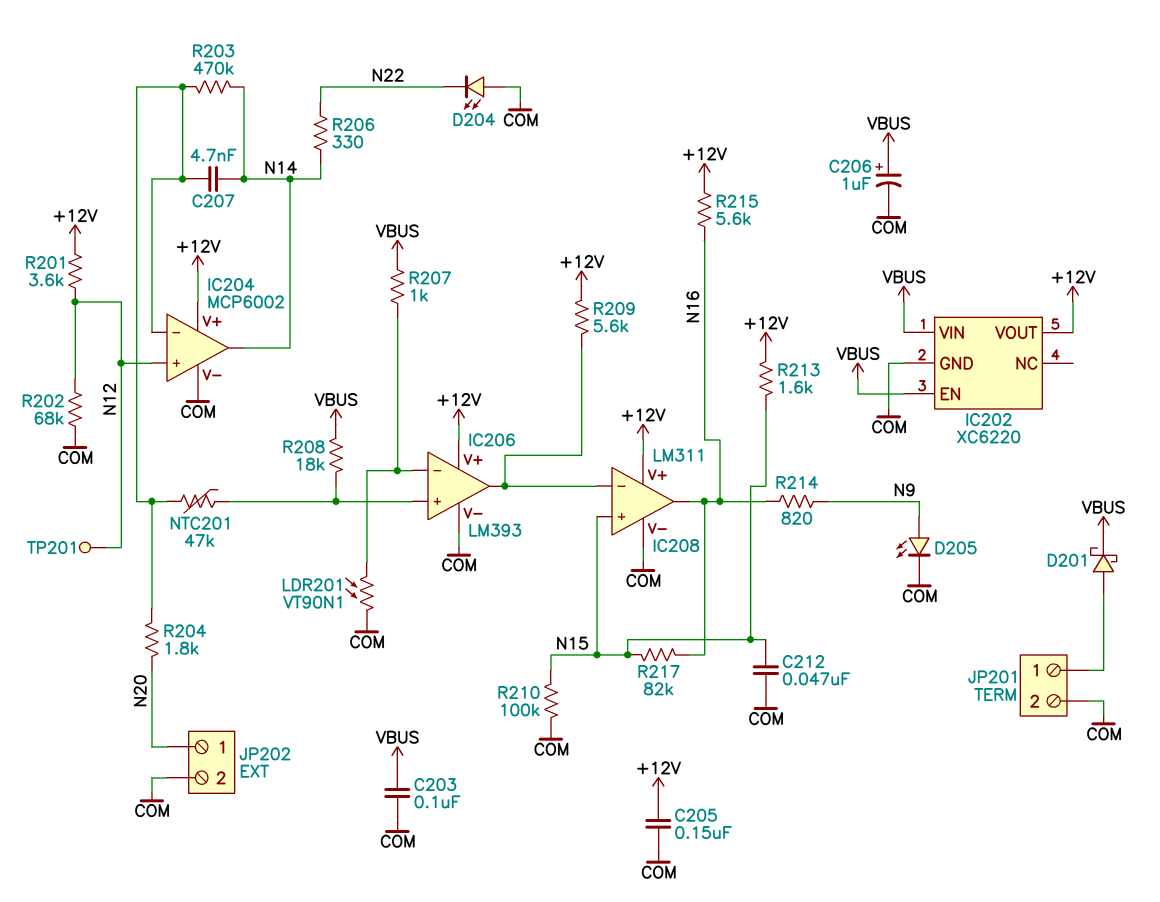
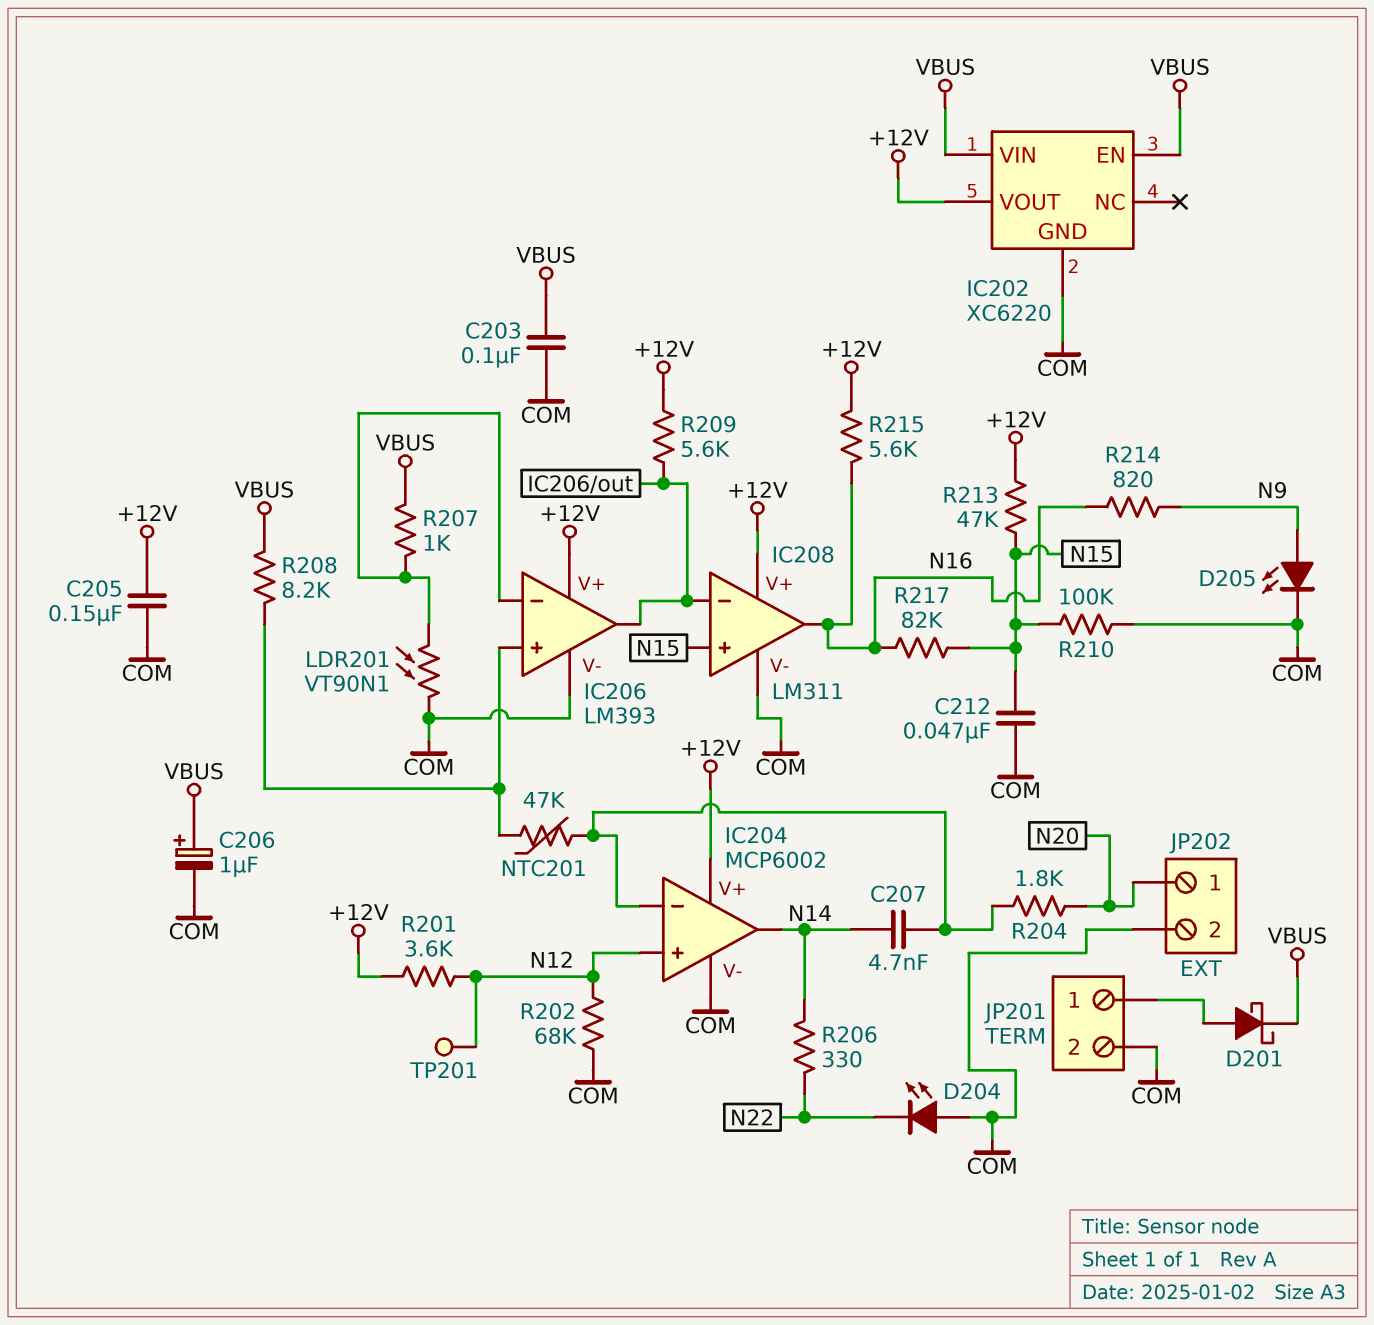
R203: 470k (IC204/in-, N14) -> none
R208: 18k (IC206/in+, VBUS) -> 8.2k (IC206/in+, VBUS)
R213: 1.6k (+12V, N15) -> 47k (+12V, N15)

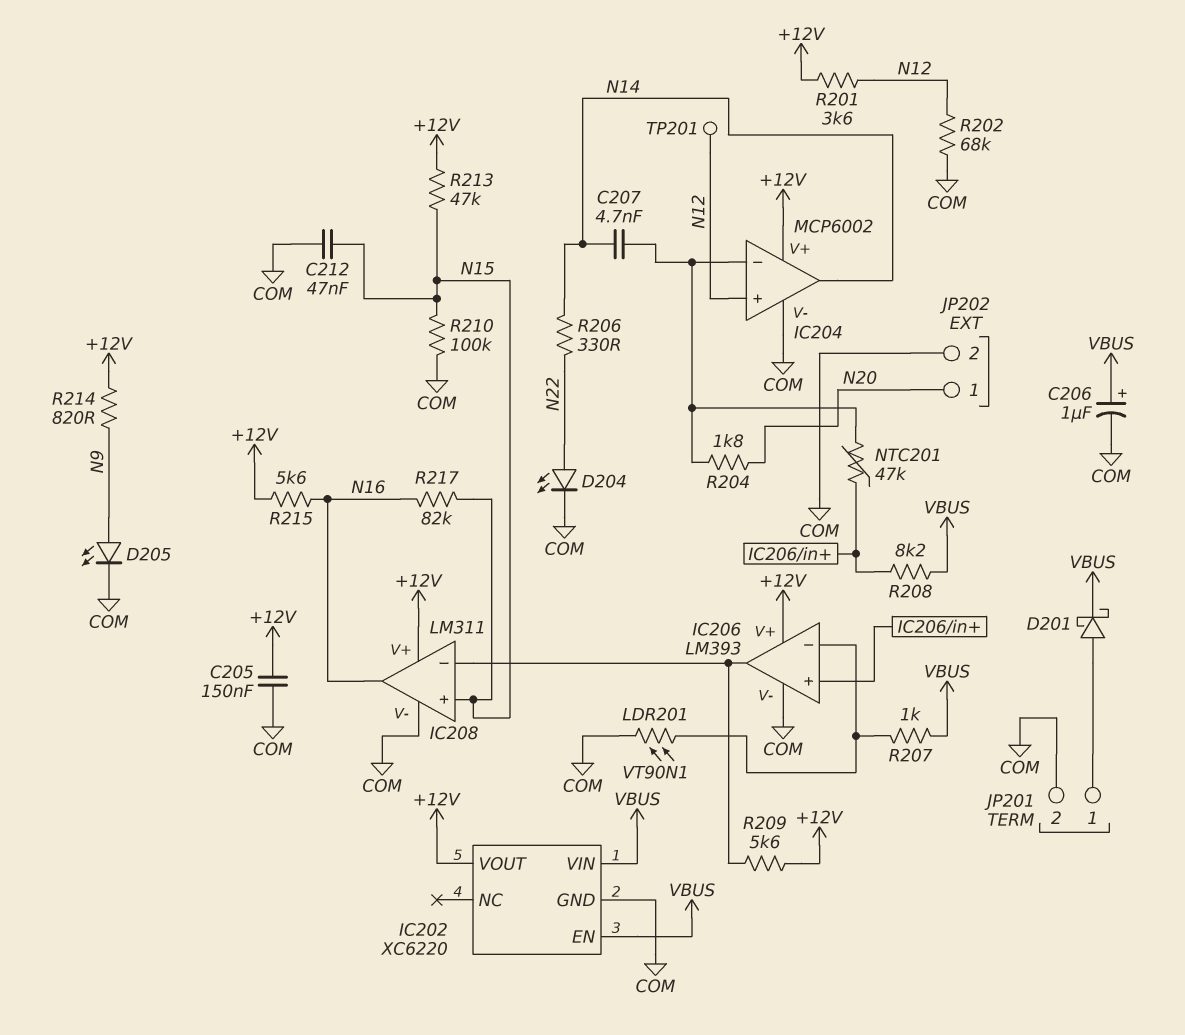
C203: 100nF (COM, VBUS) -> none
D204: LED (A COM, K N22) -> LED (A N22, K COM)
R214: 820 (N9, N16) -> 820 (+12V, N9)

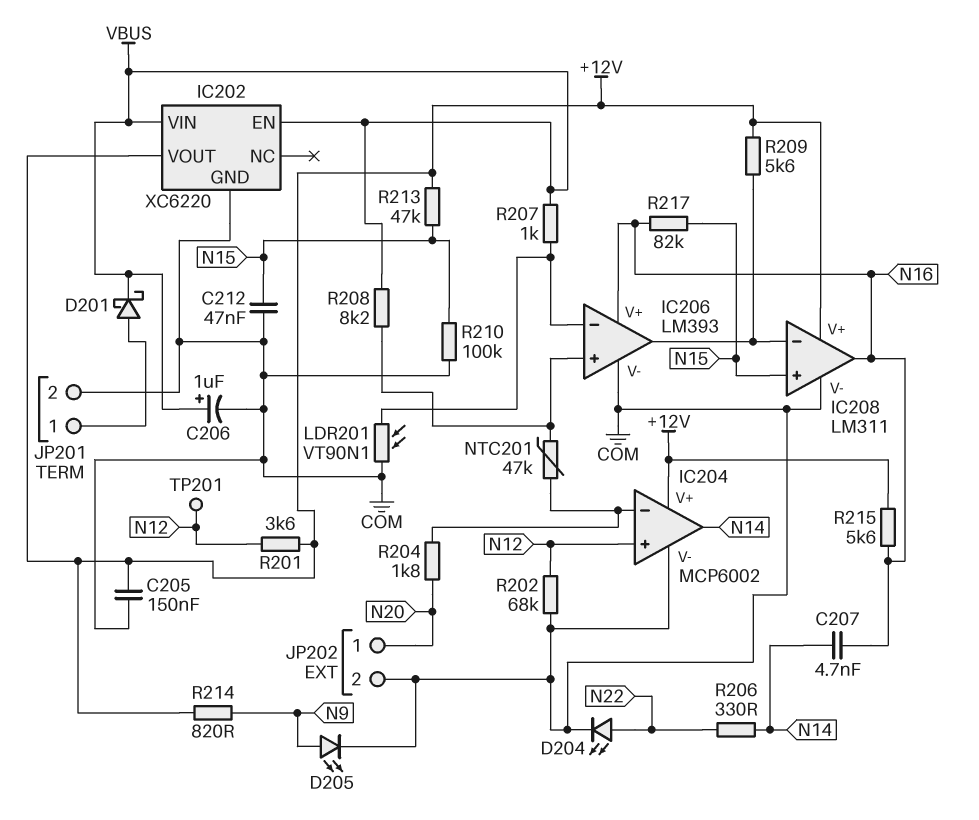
C207: 4.7nF (IC204/in-, N14) -> 4.7nF (N14, N16)
IC206 pin V+: +12V -> N16

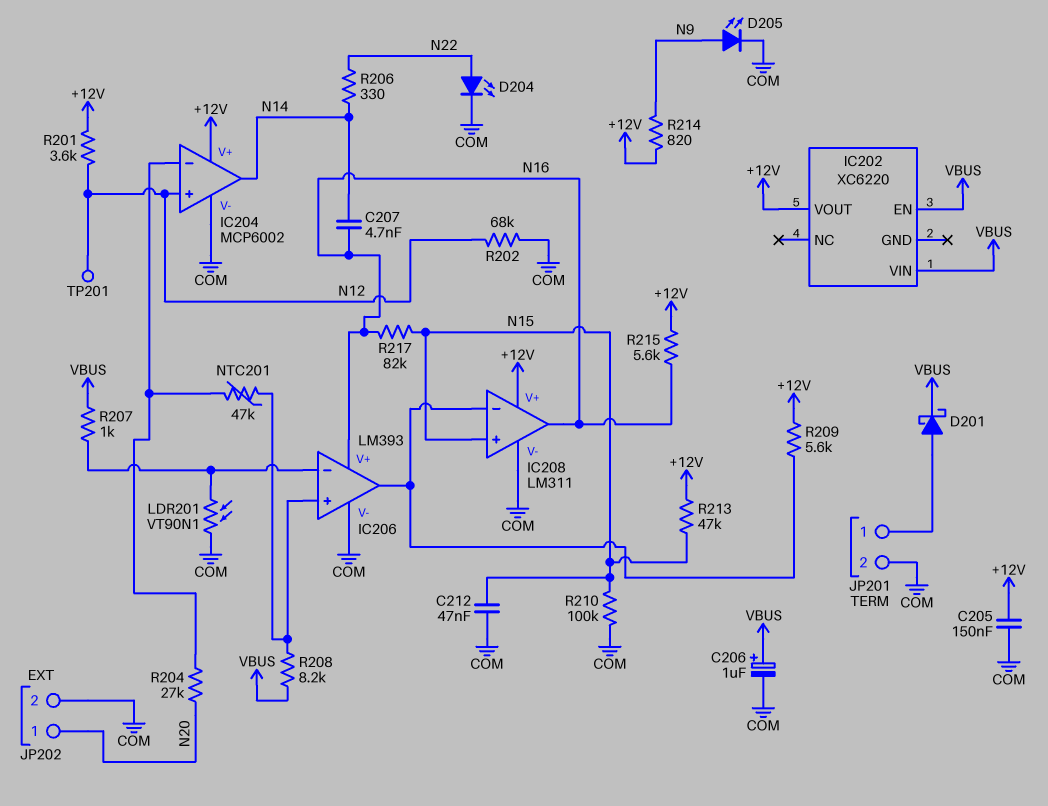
IC202 pin GND: COM -> none
R204: 1.8k (IC204/in-, N20) -> 27k (IC204/in-, N20)

